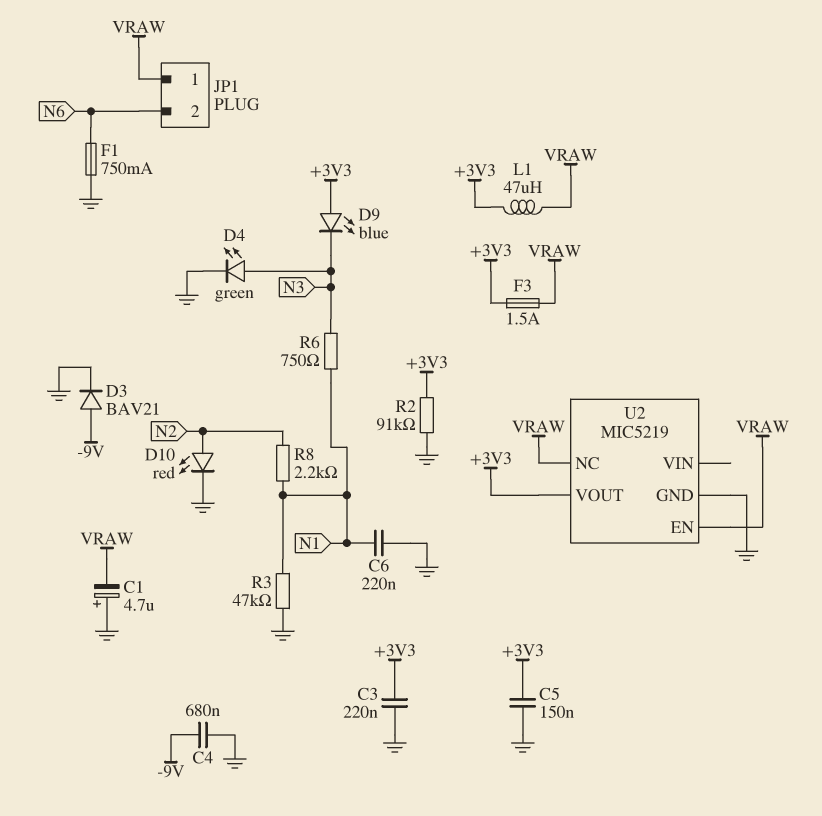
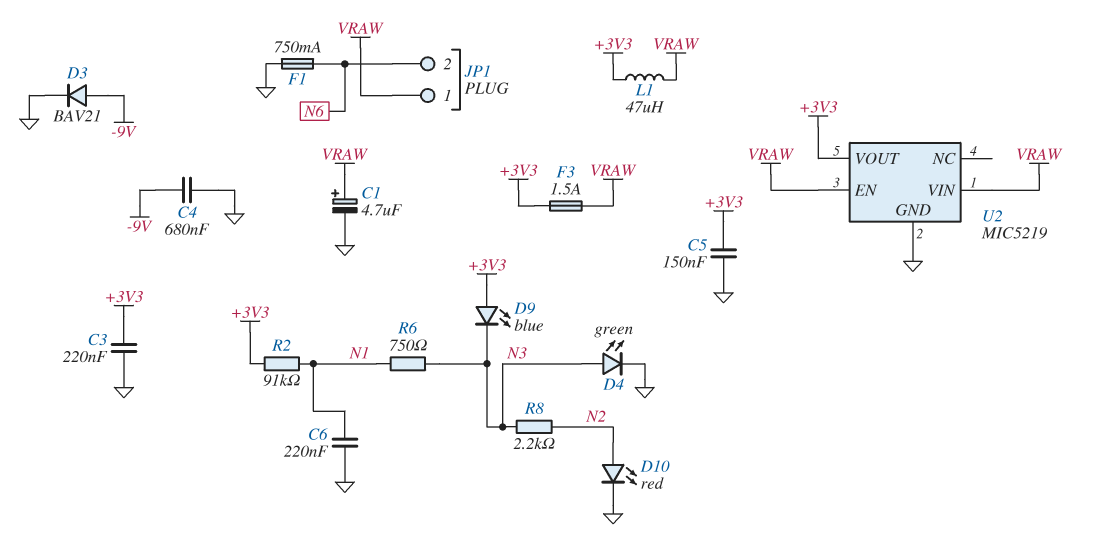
C1: 4.7uF (plus GND, minus VRAW) -> 4.7uF (plus VRAW, minus GND)
R2: 91k (+3V3, GND) -> 91k (+3V3, N1)
R3: 47k (GND, N1) -> none
R8: 2.2k (N1, N2) -> 2.2k (N2, N3)
U2 pin NC: VRAW -> none
U2 pin VIN: none -> VRAW

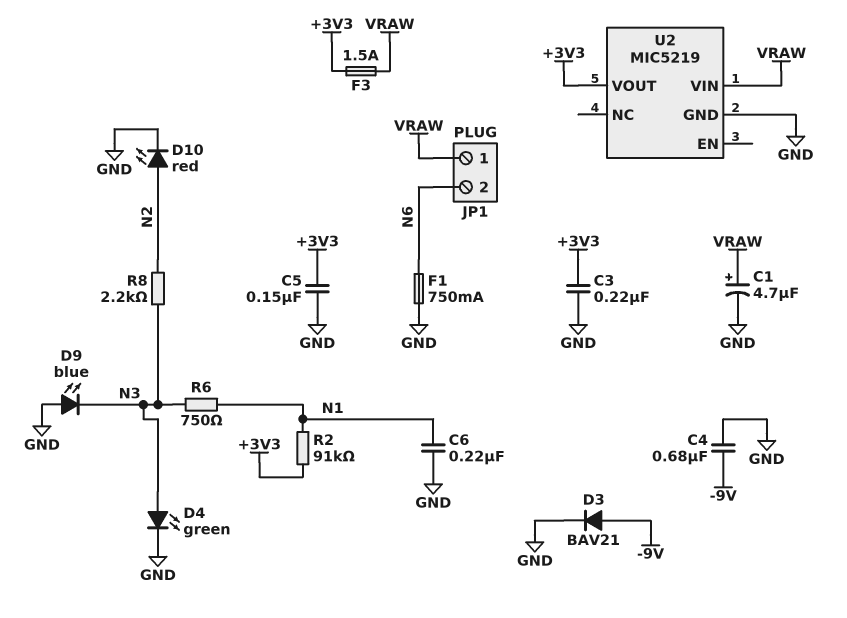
D9: LED blue (A +3V3, K N3) -> LED blue (A GND, K N3)
L1: 47uH (+3V3, VRAW) -> none
U2 pin EN: VRAW -> none

